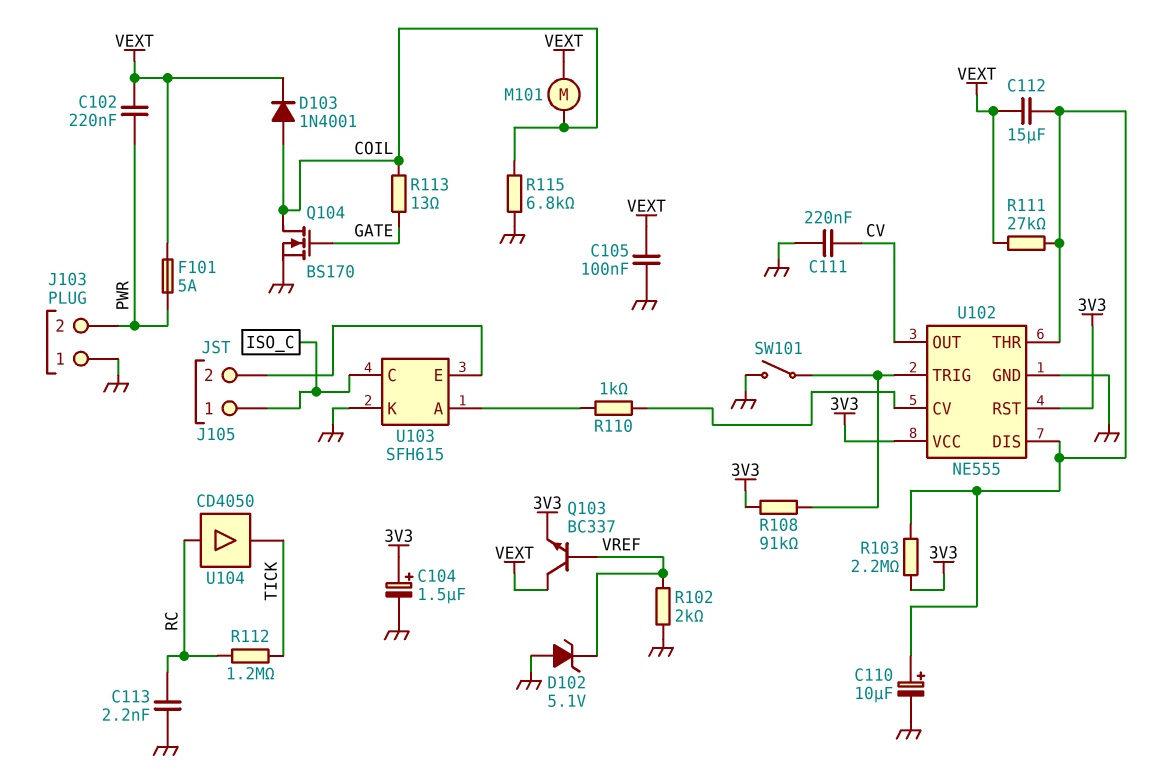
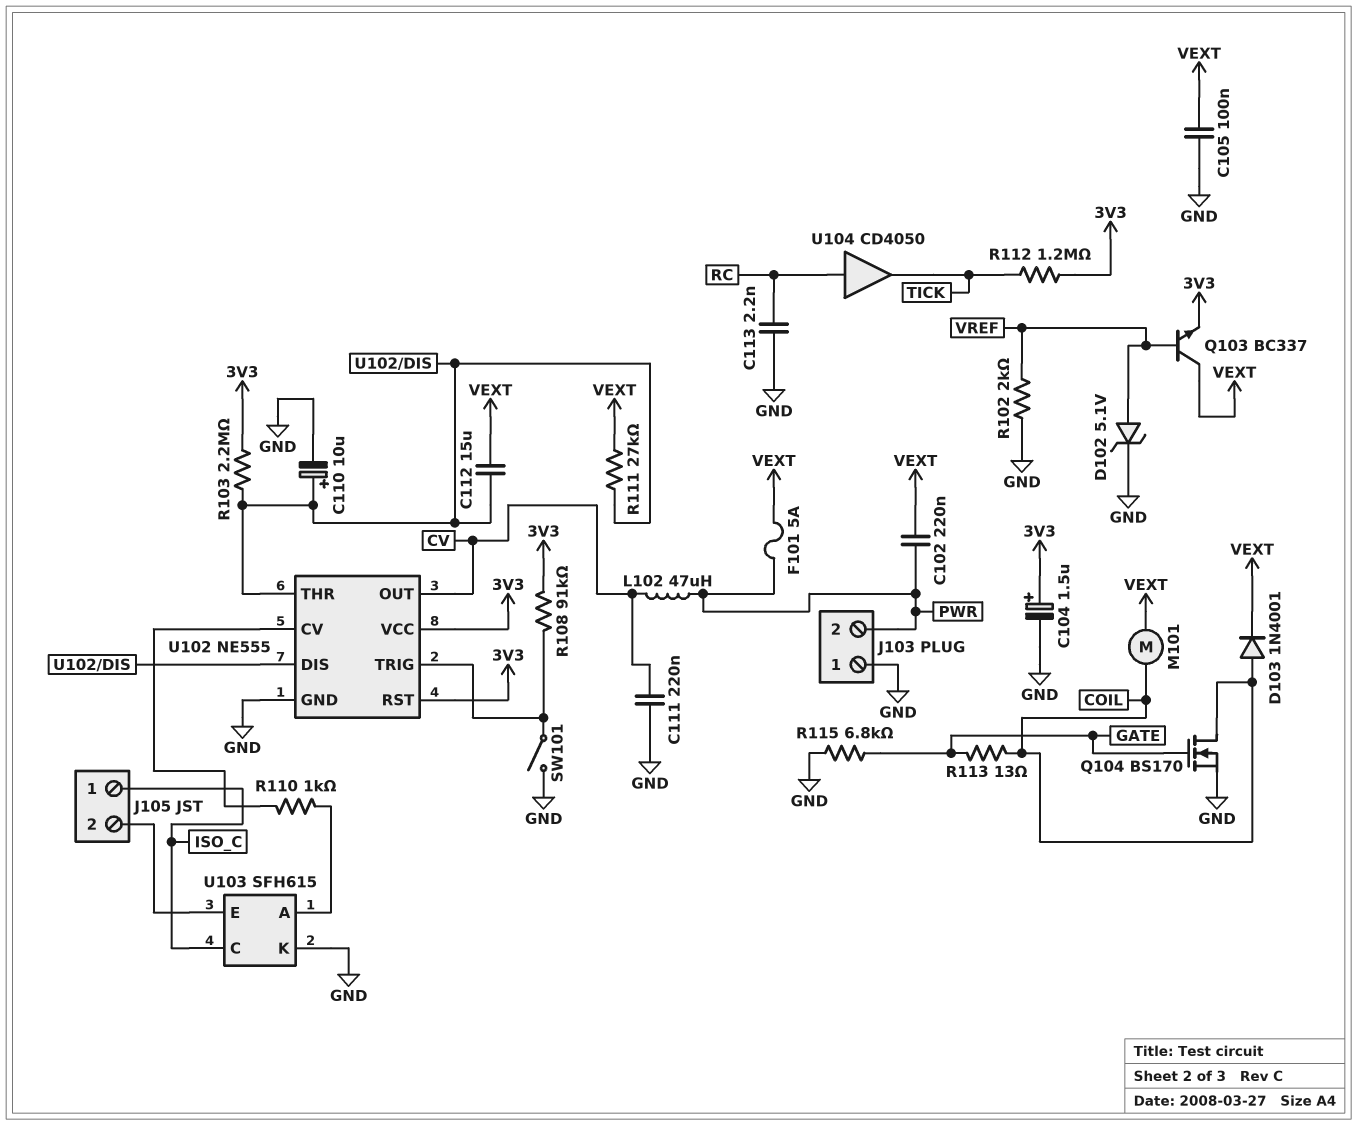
D102: zener 5.1V (A GND, K VREF) -> zener 5.1V (A VREF, K GND)
L102: none -> 47uH (CV, PWR)
R112: 1.2M (RC, TICK) -> 1.2M (3V3, TICK)
R115: 6.8k (COIL, GND) -> 6.8k (GATE, GND)

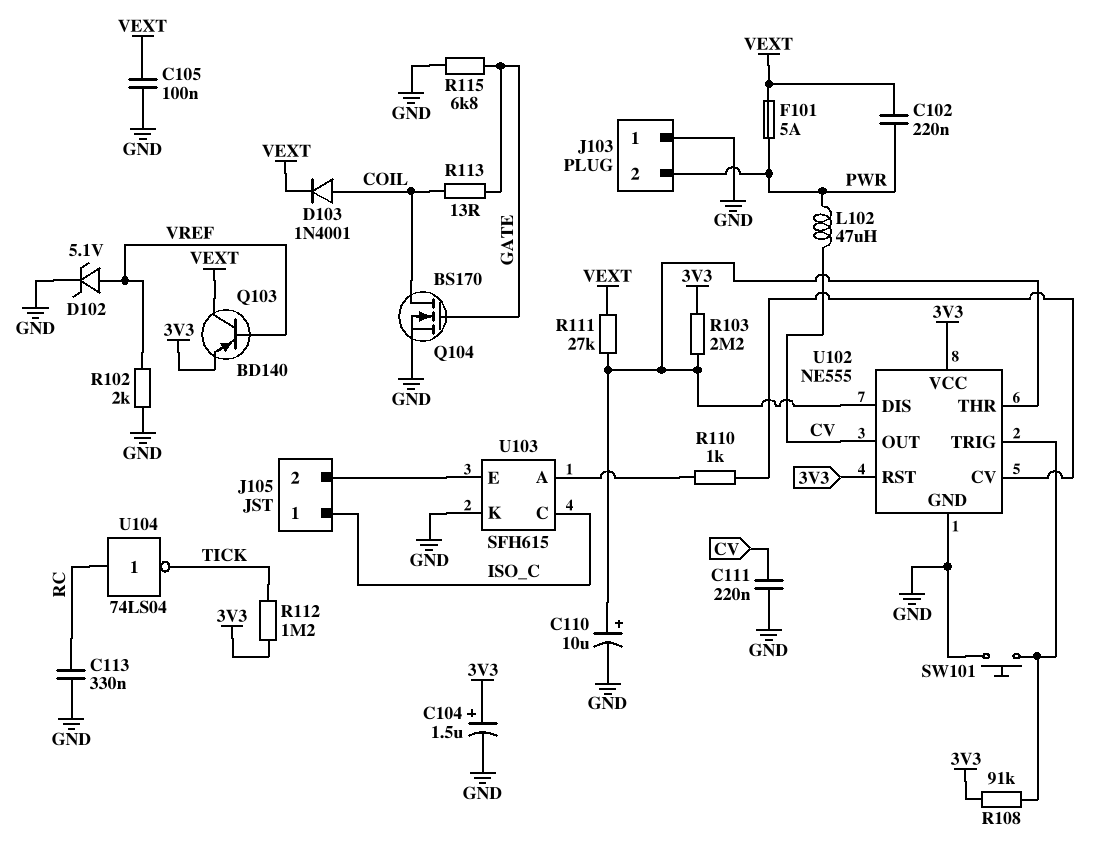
C112: 15uF (U102/DIS, VEXT) -> none
C113: 2.2nF (GND, RC) -> 330nF (GND, RC)
M101: motor (COIL, VEXT) -> none
Q103: NPN BC337 (B VREF, C VEXT, E 3V3) -> PNP BD140 (B VREF, C VEXT, E 3V3)
SW101: switch (GND, U102/TRIG) -> button (GND, U102/TRIG)
U104: buffer CD4050 (in RC, out TICK) -> NOT 74LS04 (in RC, out TICK)

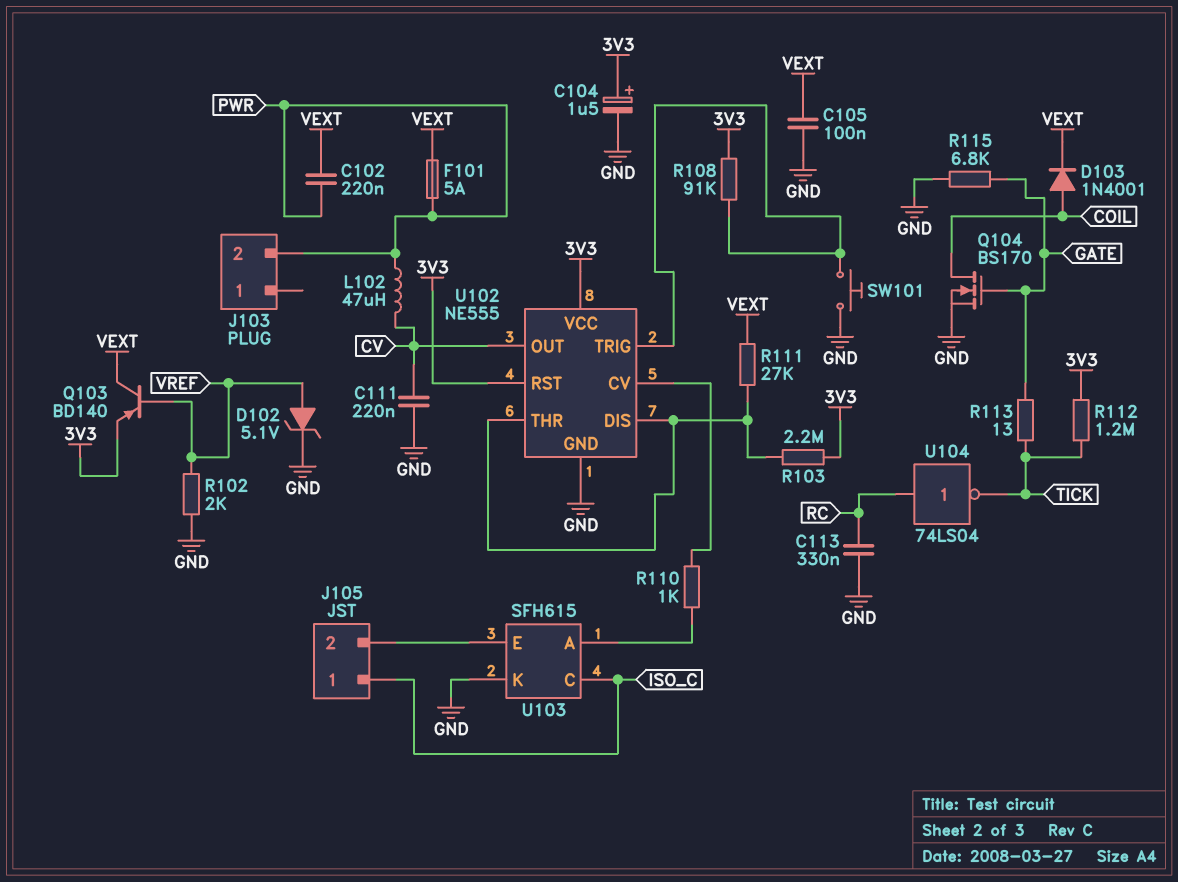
C110: 10uF (plus U102/DIS, minus GND) -> none
J103 pin 1: GND -> none
R113: 13 (COIL, GATE) -> 13 (GATE, TICK)

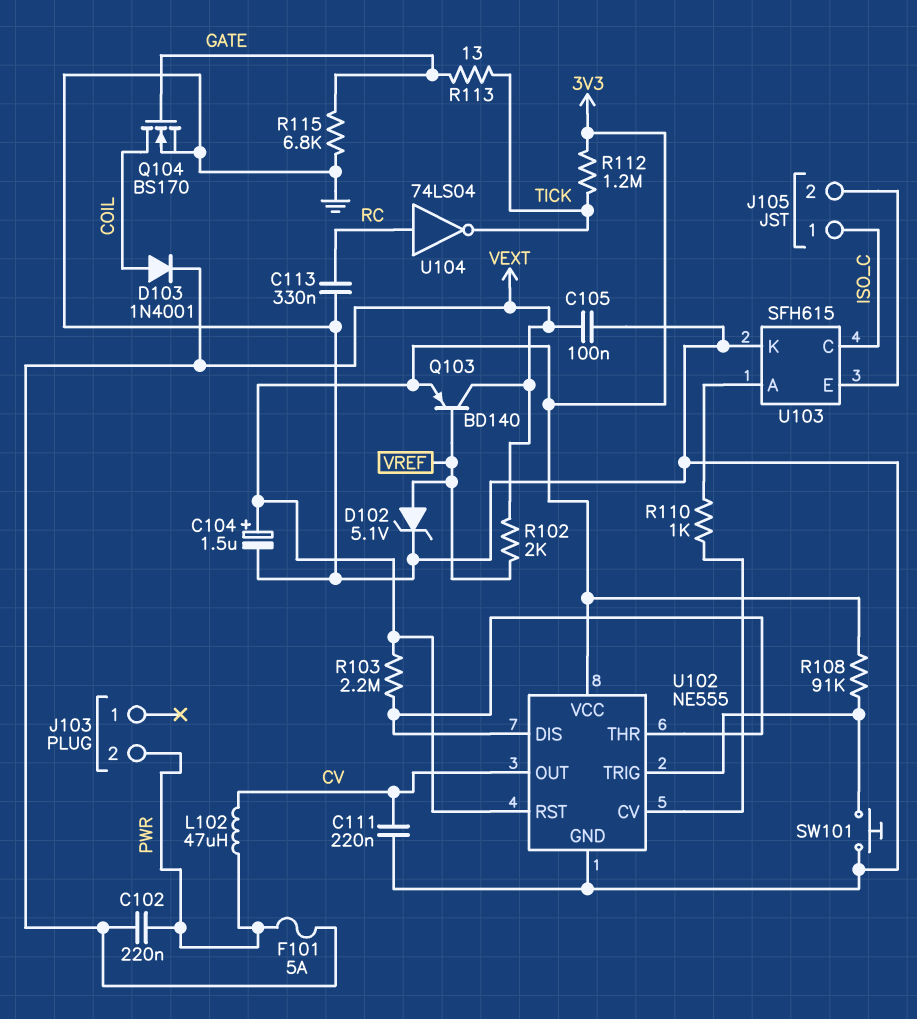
R102: 2k (GND, VREF) -> 2k (VEXT, VREF)
R111: 27k (U102/DIS, VEXT) -> none

